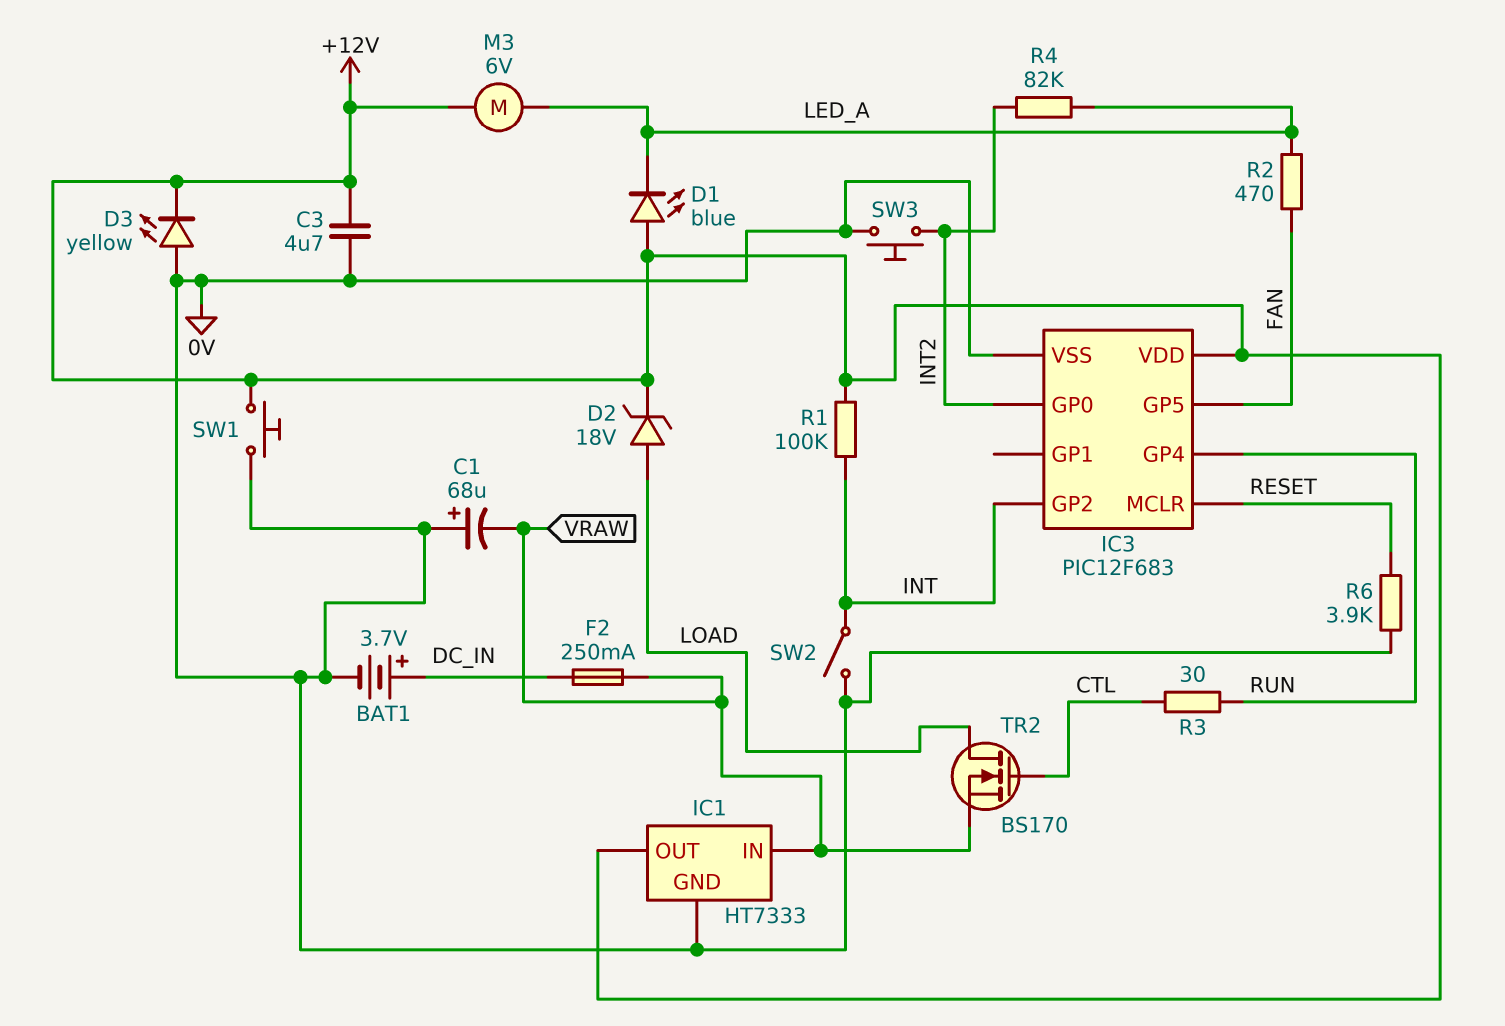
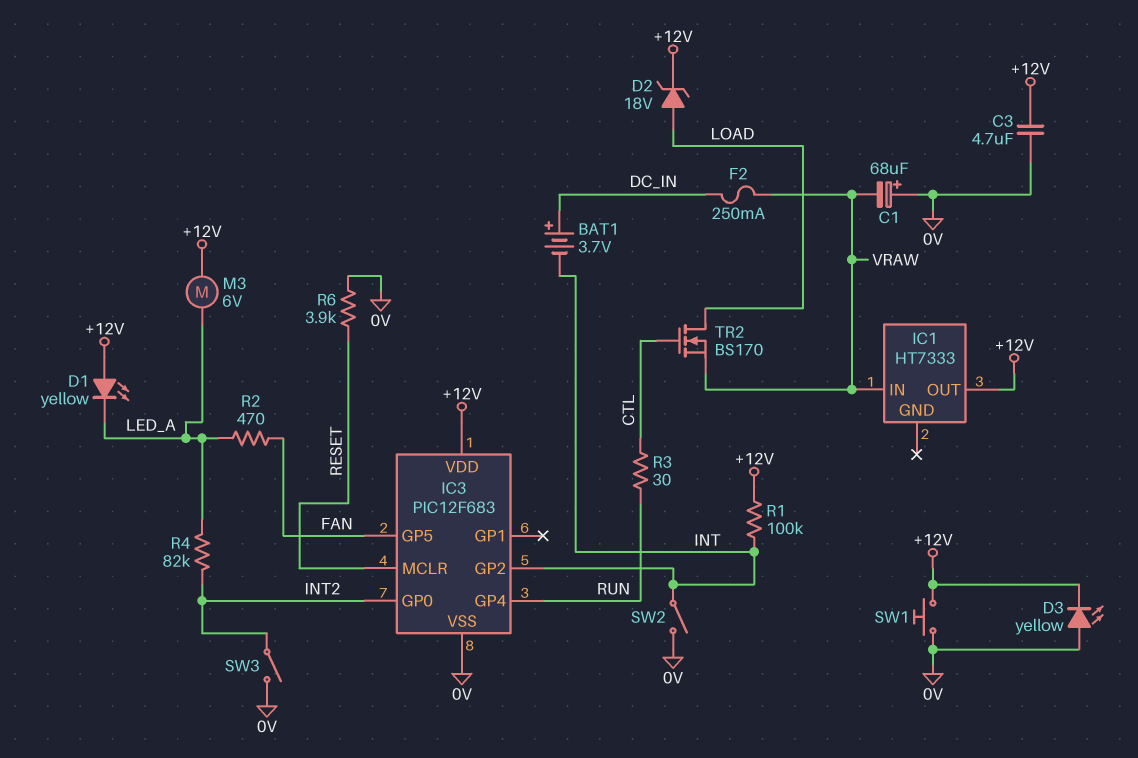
BAT1: 3.7V (plus DC_IN, minus 0V) -> 3.7V (plus DC_IN, minus INT)
D1: LED blue (A +12V, K LED_A) -> LED yellow (A +12V, K LED_A)
IC1 pin GND: 0V -> none
SW3: button (0V, INT2) -> switch (0V, INT2)

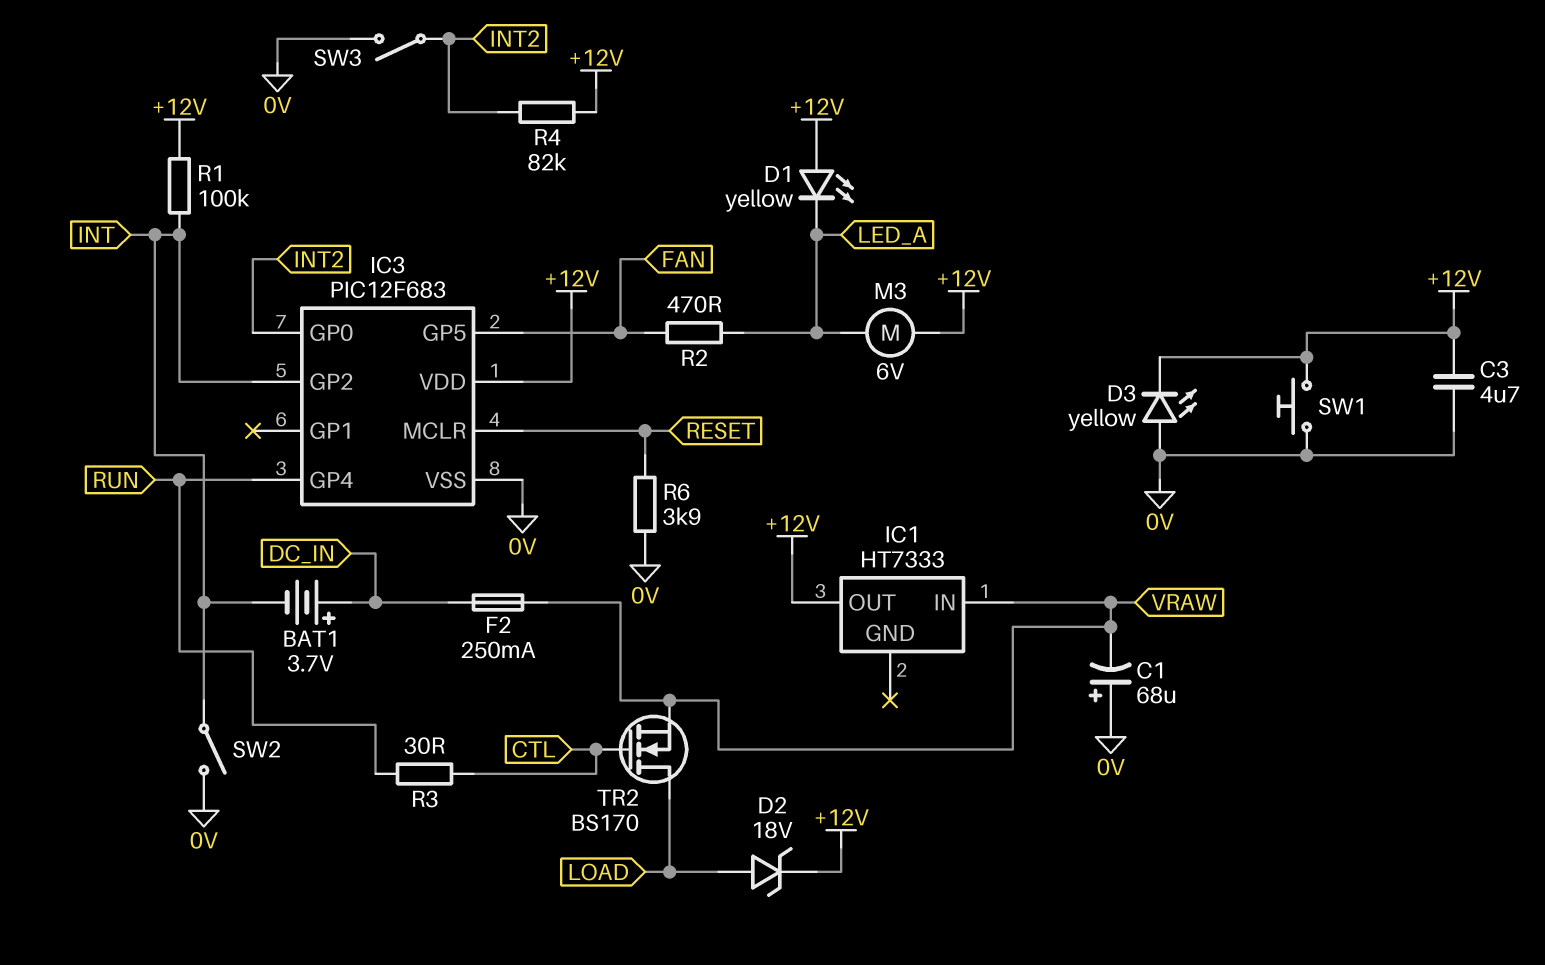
R4: 82k (INT2, LED_A) -> 82k (+12V, INT2)

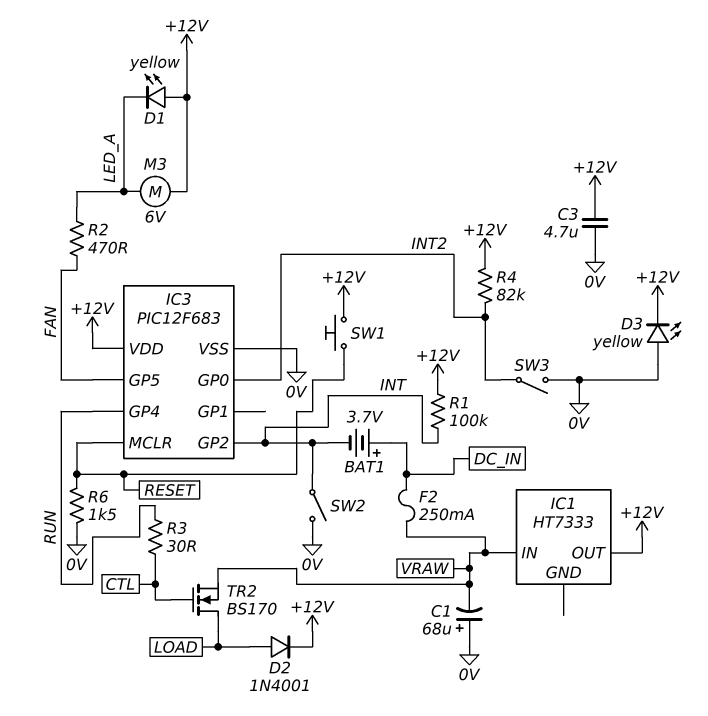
D2: zener 18V (A LOAD, K +12V) -> diode 1N4001 (A LOAD, K +12V)
R6: 3.9k (0V, RESET) -> 1.5k (0V, RESET)
SW1: button (+12V, 0V) -> button (+12V, RESET)

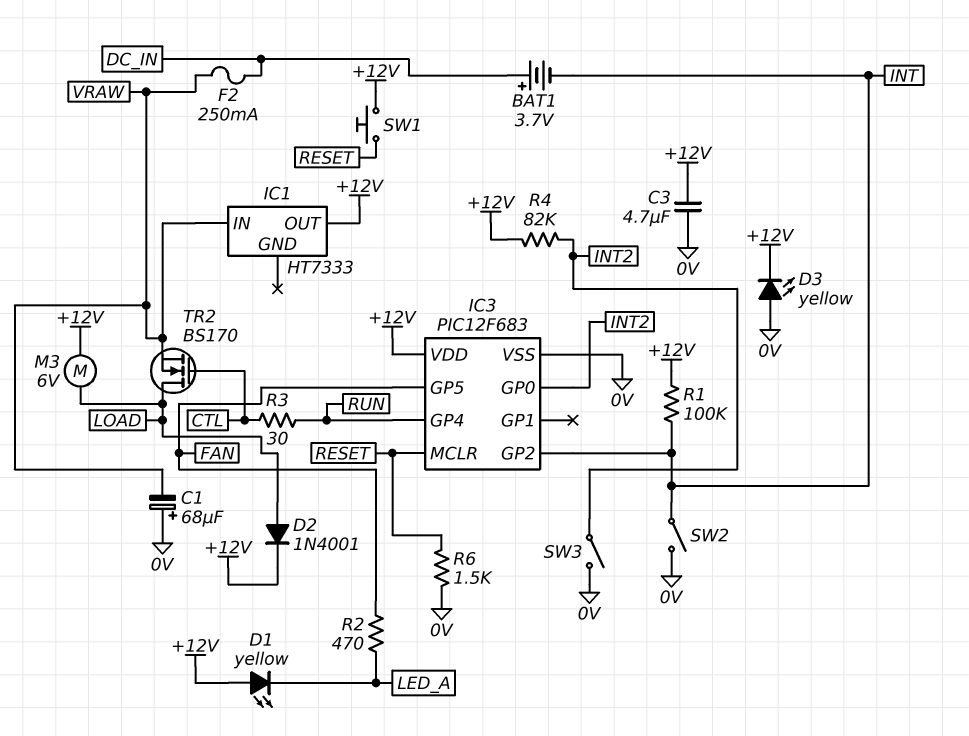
M3: motor 6V (+12V, LED_A) -> motor 6V (+12V, LOAD)

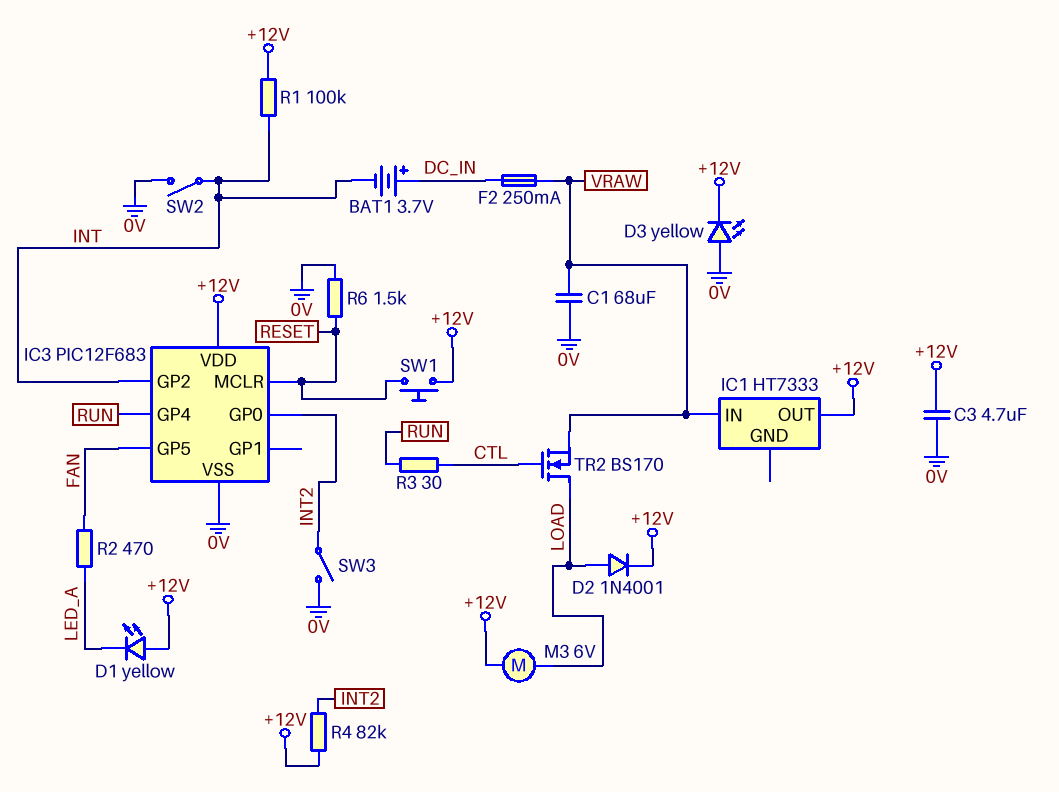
C1: 68uF (plus 0V, minus VRAW) -> 68uF (0V, VRAW)

